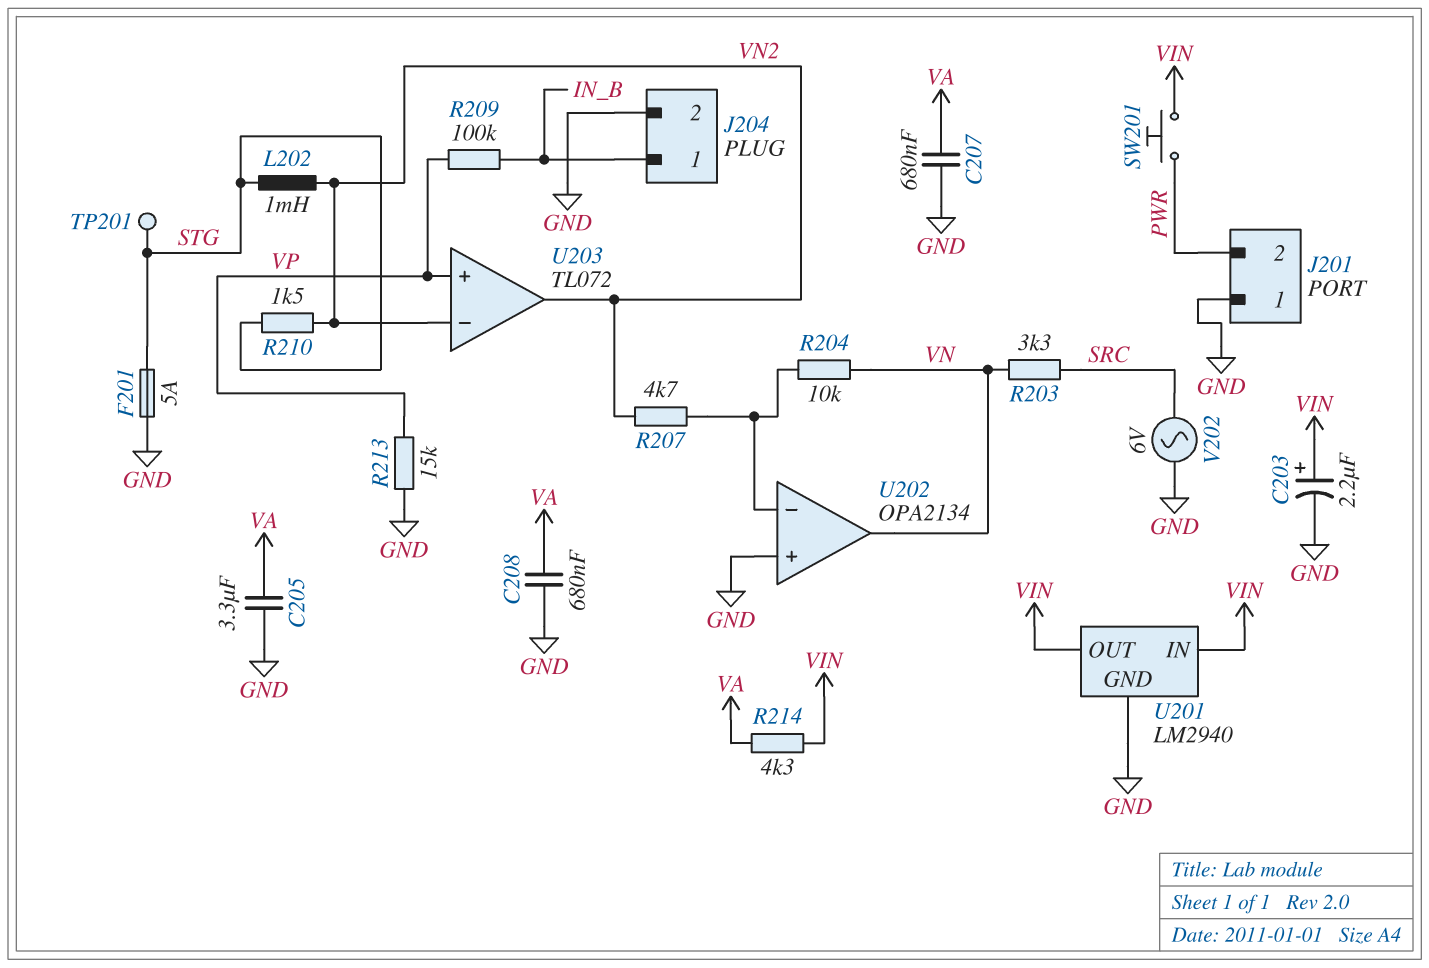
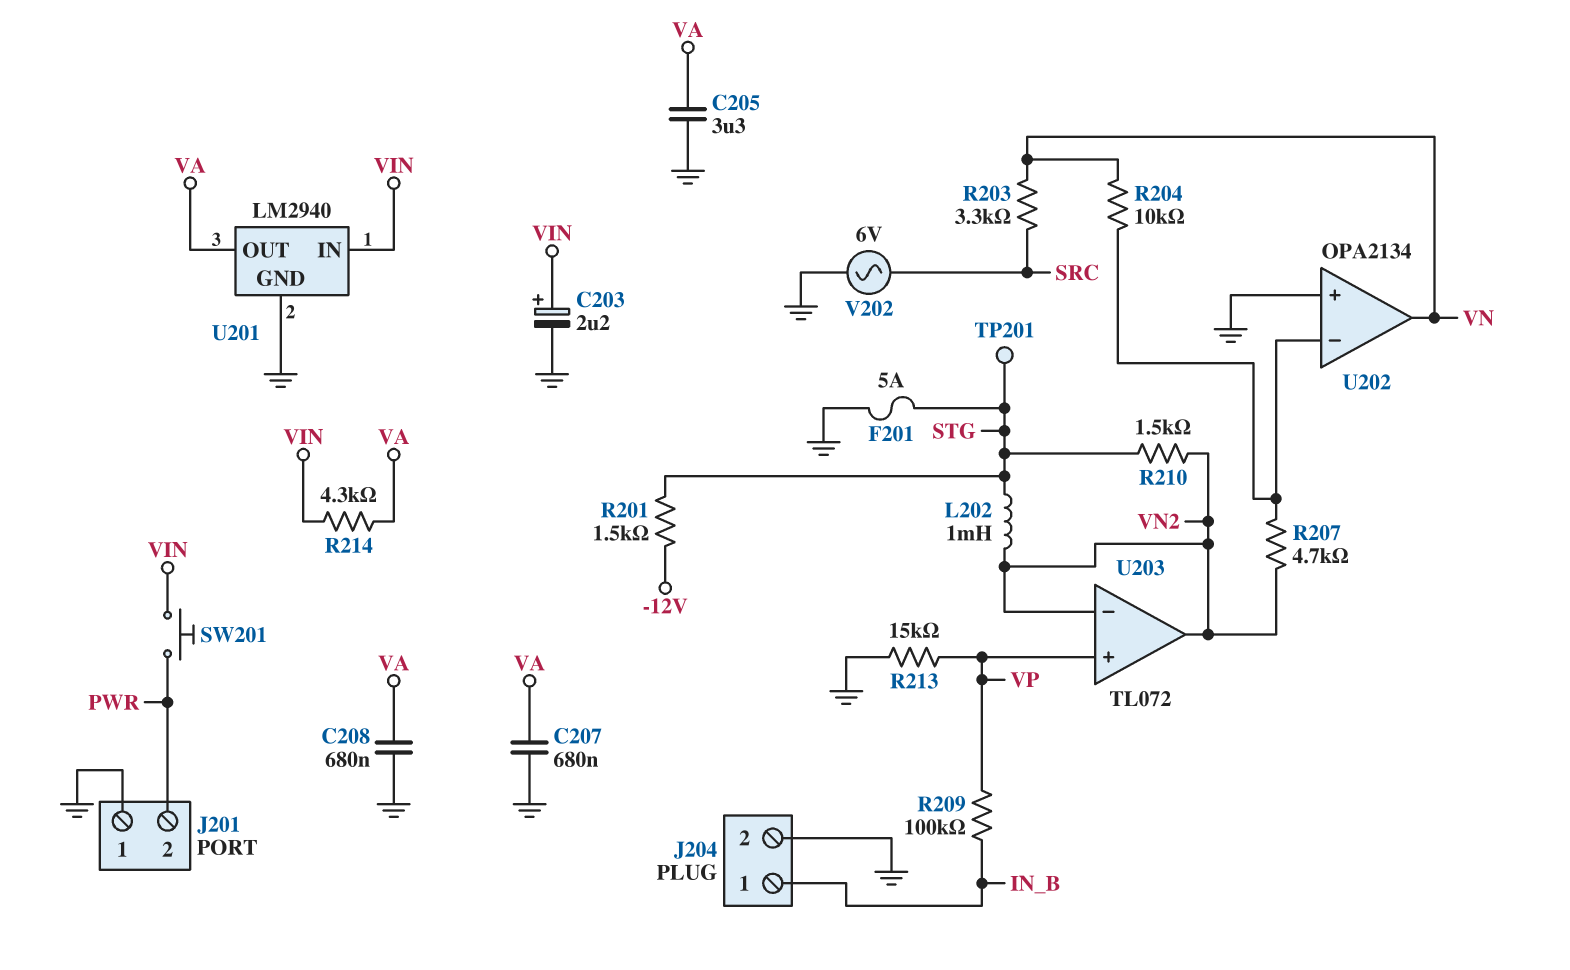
R201: none -> 1.5k (-12V, STG)
U201 pin OUT: VIN -> VA

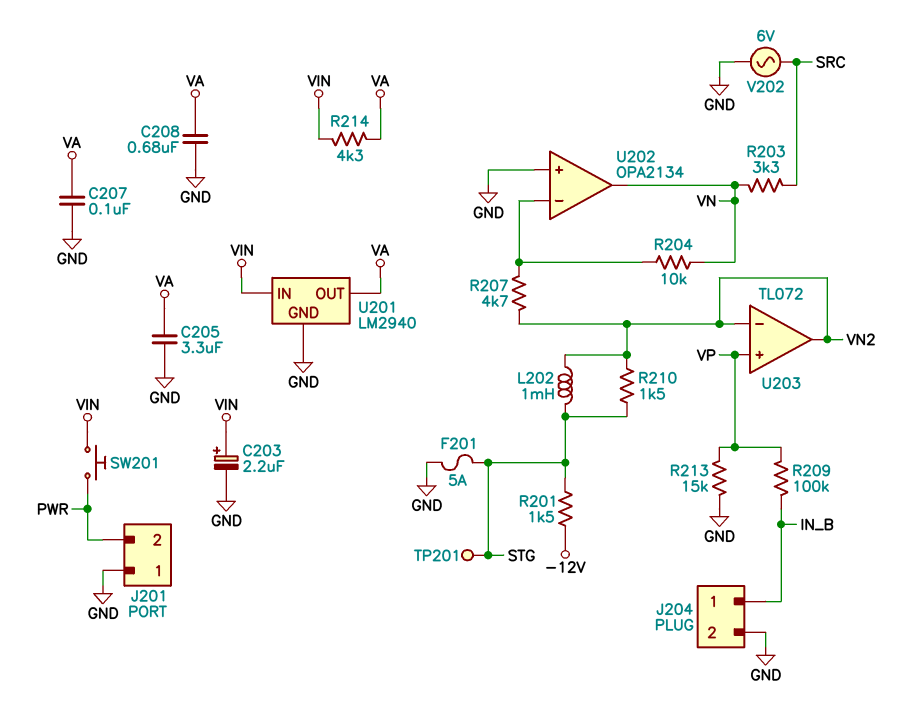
C207: 680nF (GND, VA) -> 100nF (GND, VA)

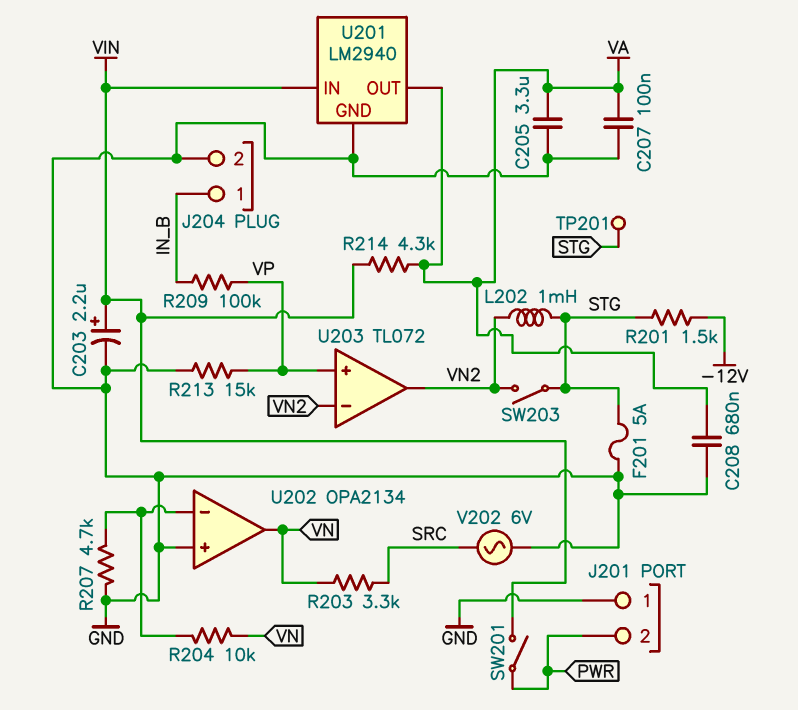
R207: 4.7k (U202/in-, VN2) -> 4.7k (GND, U202/in-)
R210: 1.5k (STG, VN2) -> none
SW201: button (PWR, VIN) -> switch (PWR, VIN)
SW203: none -> switch (STG, VN2)

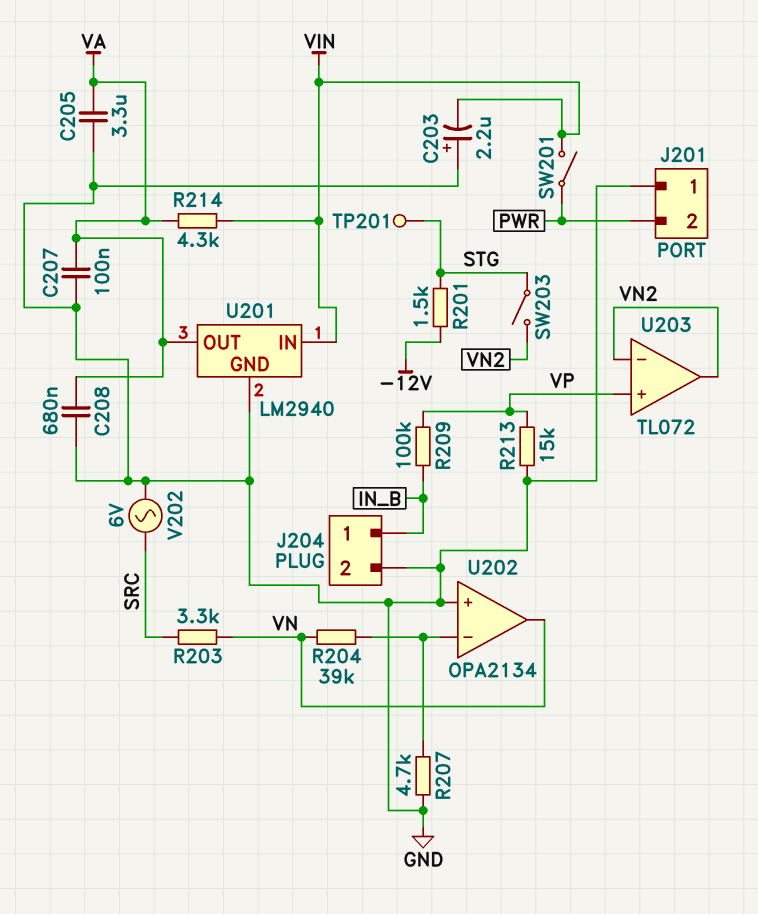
C203: 2.2uF (plus VIN, minus GND) -> 2.2uF (plus GND, minus VIN)
F201: 5A (GND, STG) -> none
L202: 1mH (STG, VN2) -> none
R204: 10k (U202/in-, VN) -> 39k (U202/in-, VN)

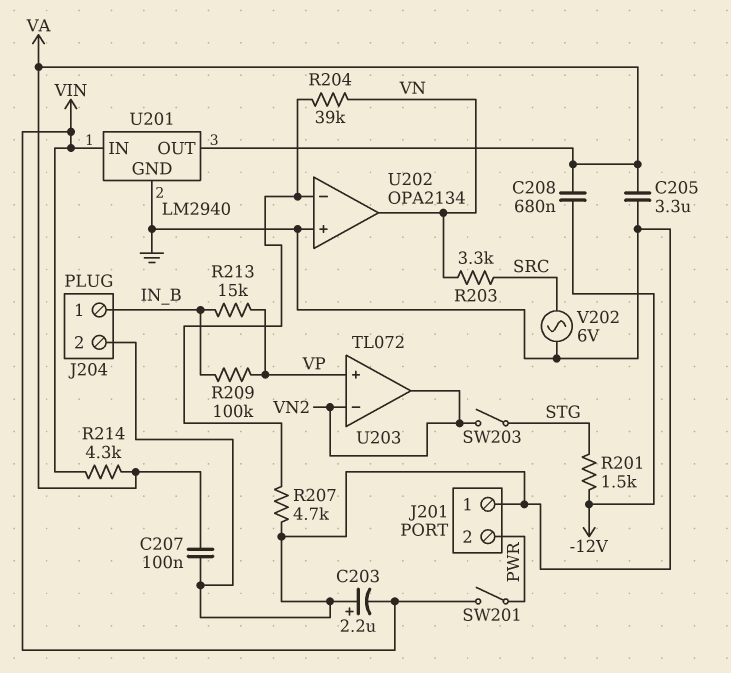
C208: 680nF (GND, VA) -> 680nF (-12V, VA)
R213: 15k (GND, VP) -> 15k (IN_B, VP)
TP201: test point (STG) -> none

